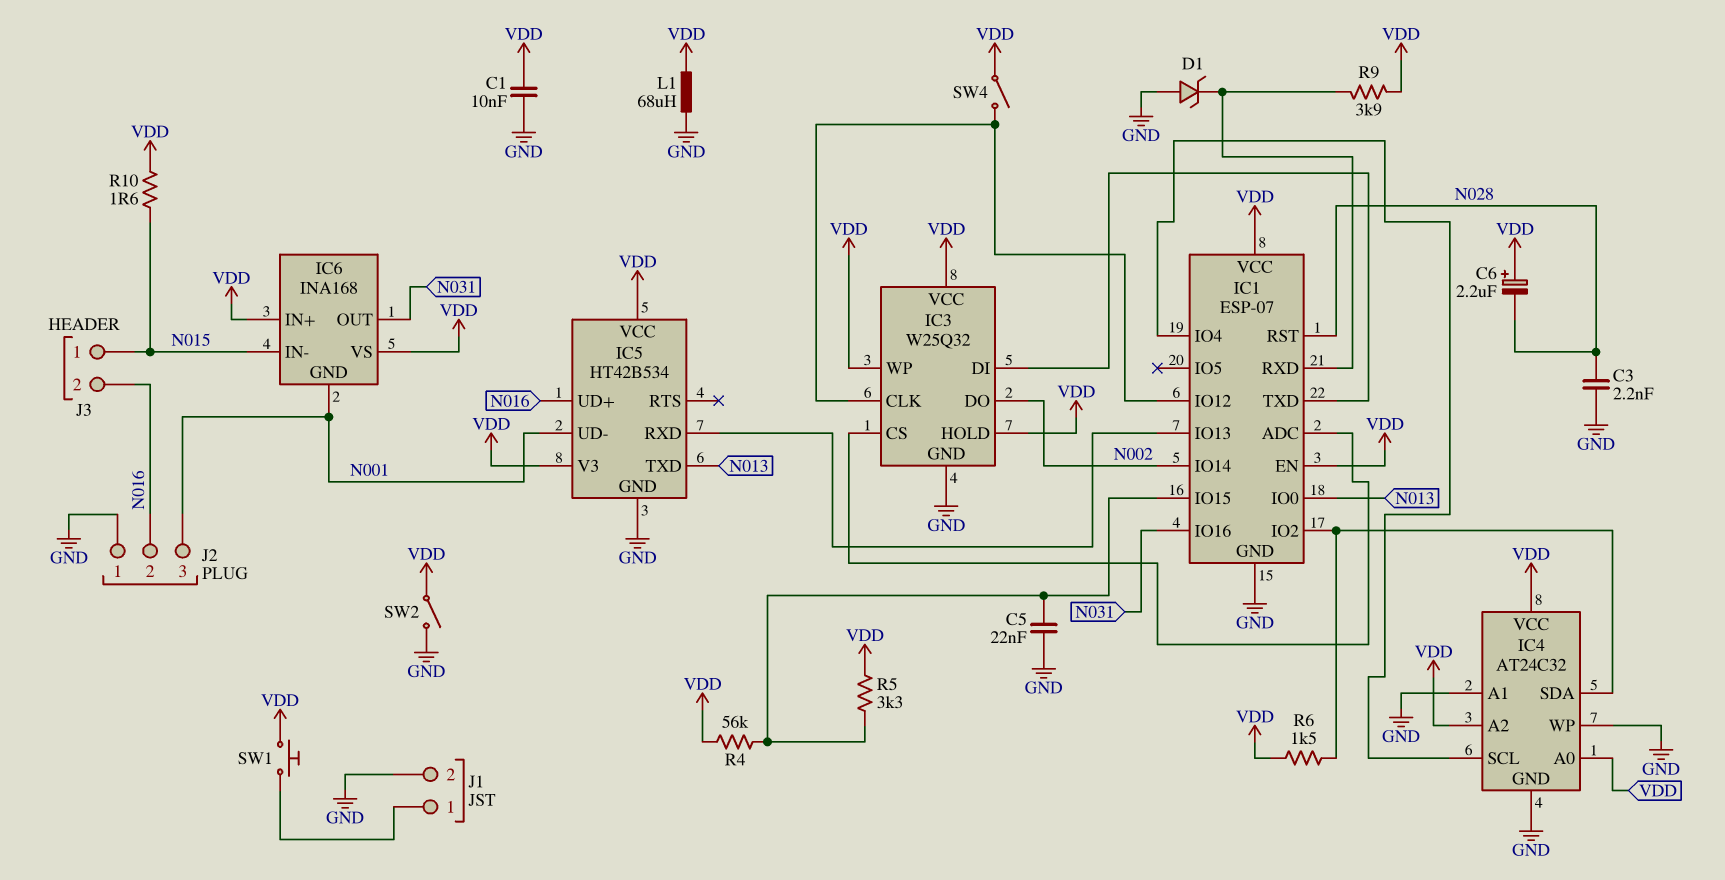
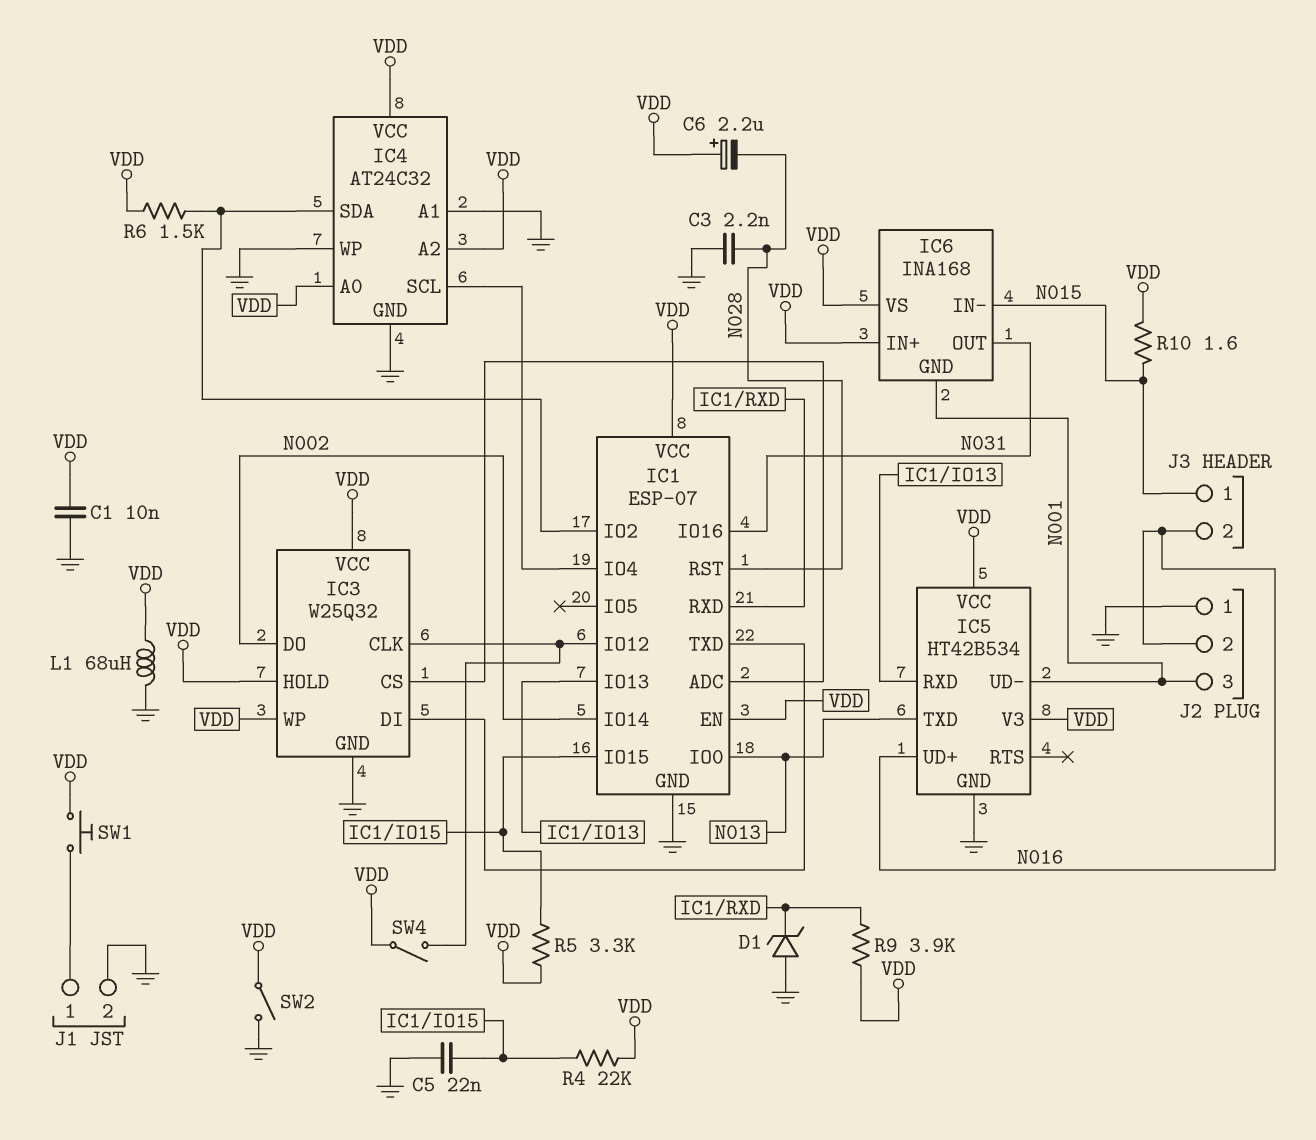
R4: 56k (IC1/IO15, VDD) -> 22k (IC1/IO15, VDD)

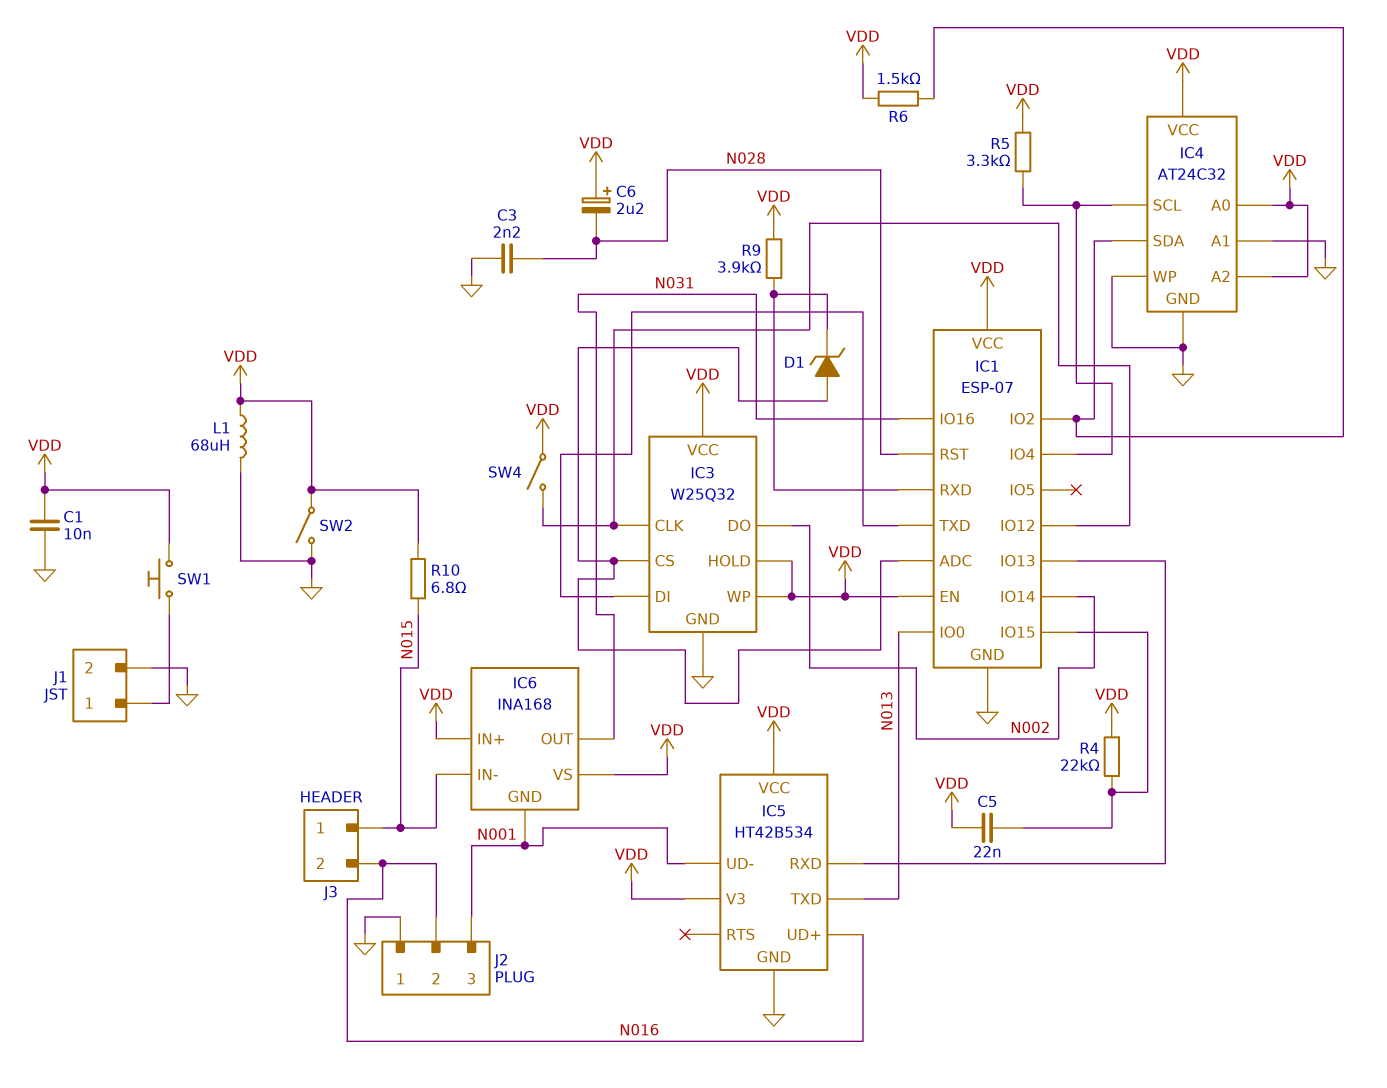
C5: 22nF (GND, IC1/IO15) -> 22nF (IC1/IO15, VDD)
D1: zener (A GND, K IC1/RXD) -> zener (A IC1/ADC, K IC1/RXD)
R5: 3.3k (IC1/IO15, VDD) -> 3.3k (IC1/IO4, VDD)
R10: 1.6 (N015, VDD) -> 6.8 (N015, VDD)

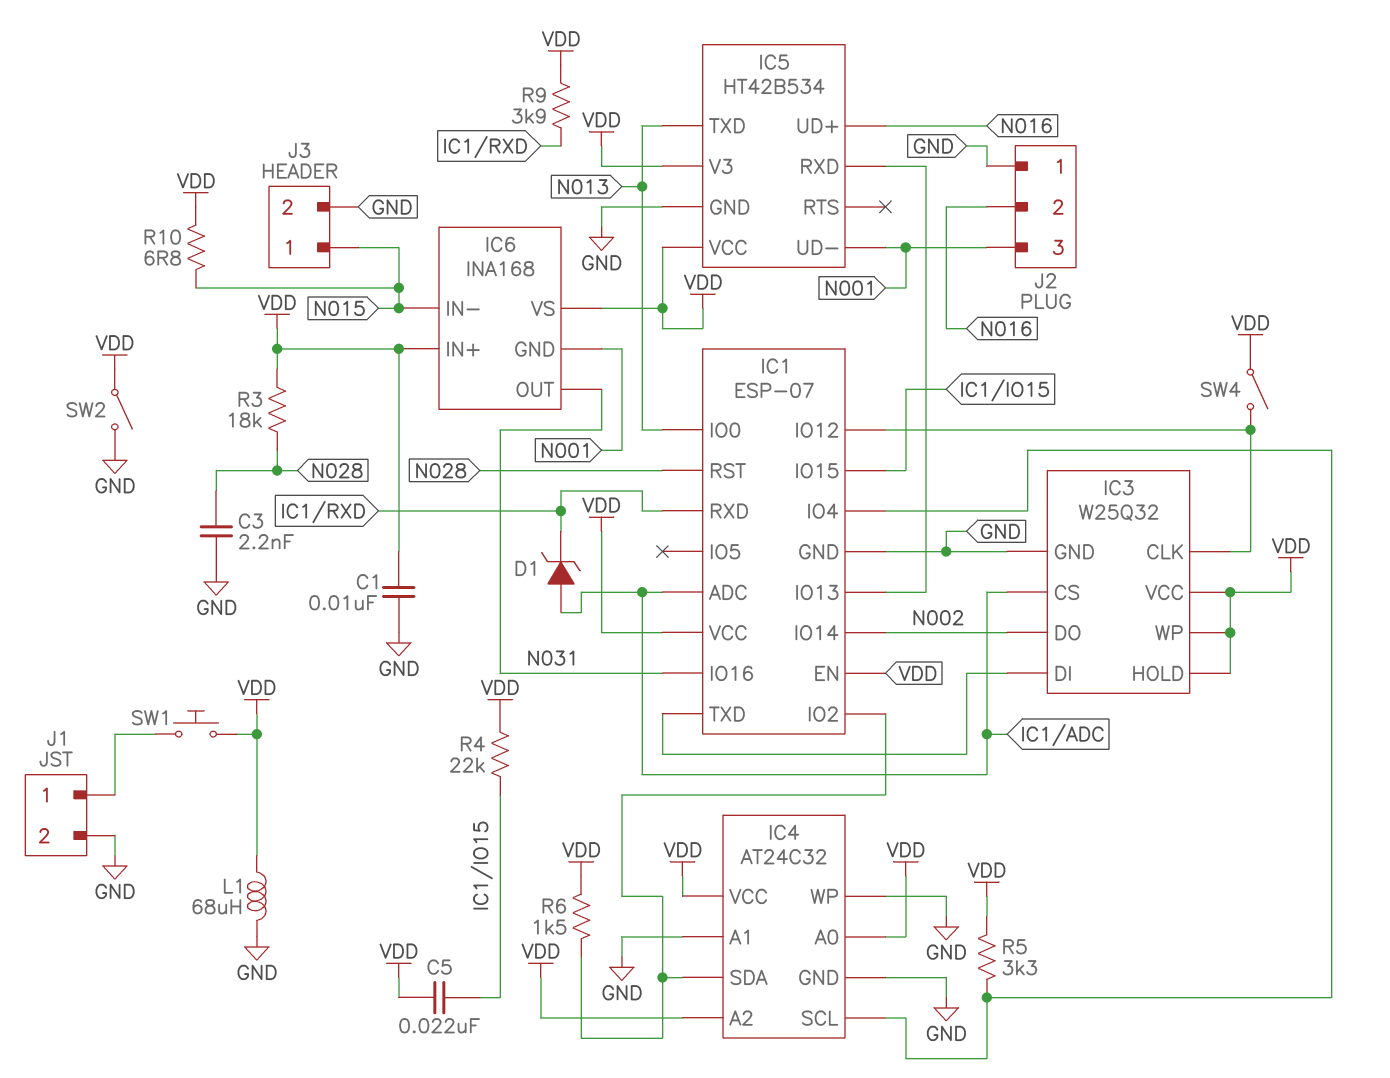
C6: 2.2uF (plus VDD, minus N028) -> none
J3 pin 2: N016 -> GND
R3: none -> 18k (N028, VDD)

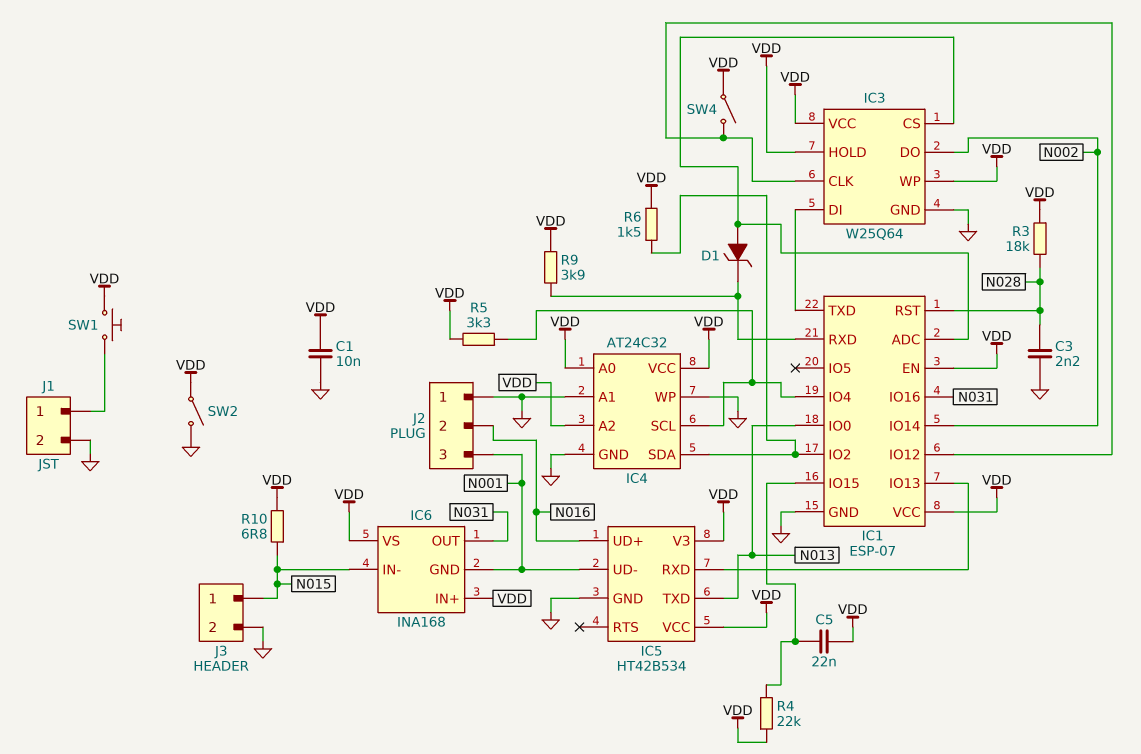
IC3: W25Q32 -> W25Q64
L1: 68uH (GND, VDD) -> none

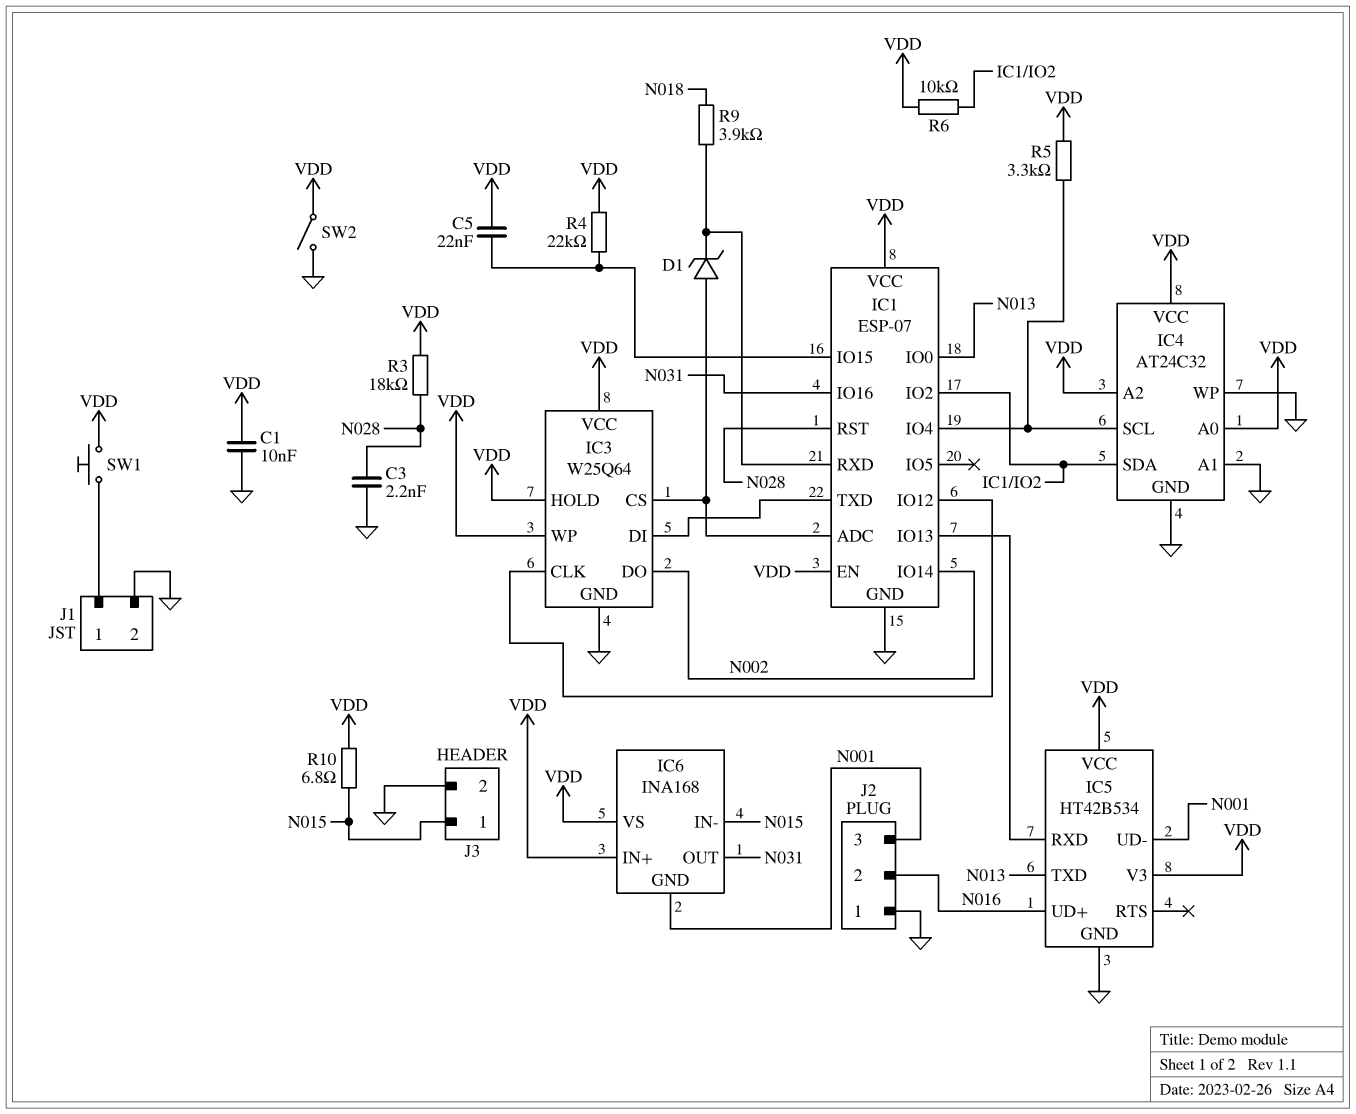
R6: 1.5k (IC1/IO2, VDD) -> 10k (IC1/IO2, VDD)
R9: 3.9k (IC1/RXD, VDD) -> 3.9k (IC1/RXD, N018)
SW4: switch (IC1/IO12, VDD) -> none

